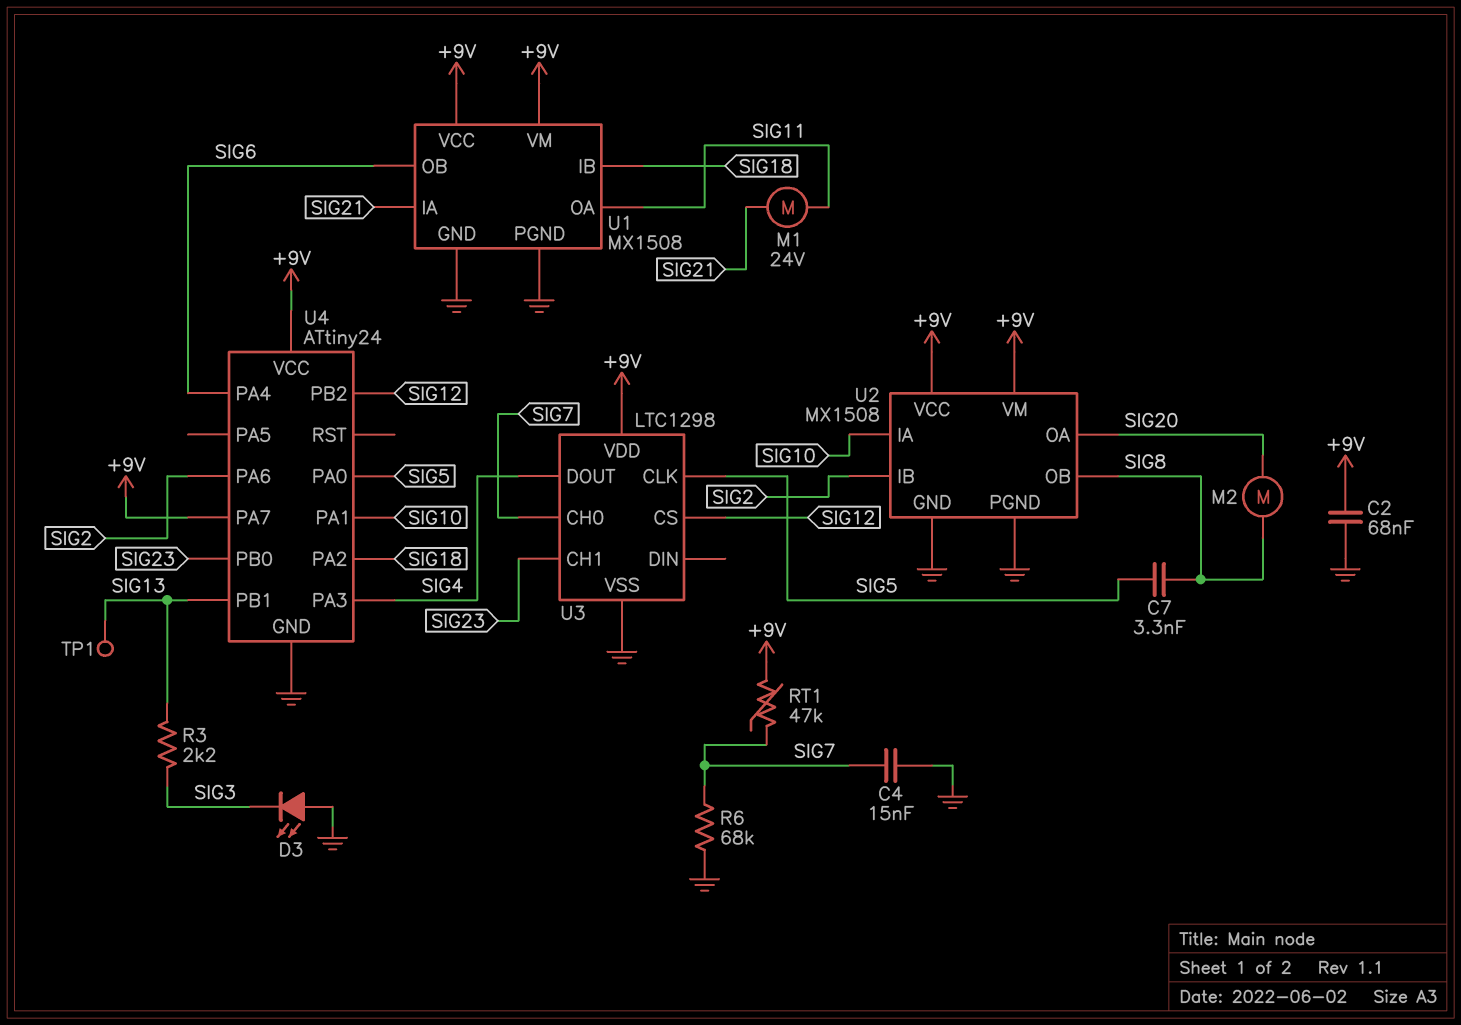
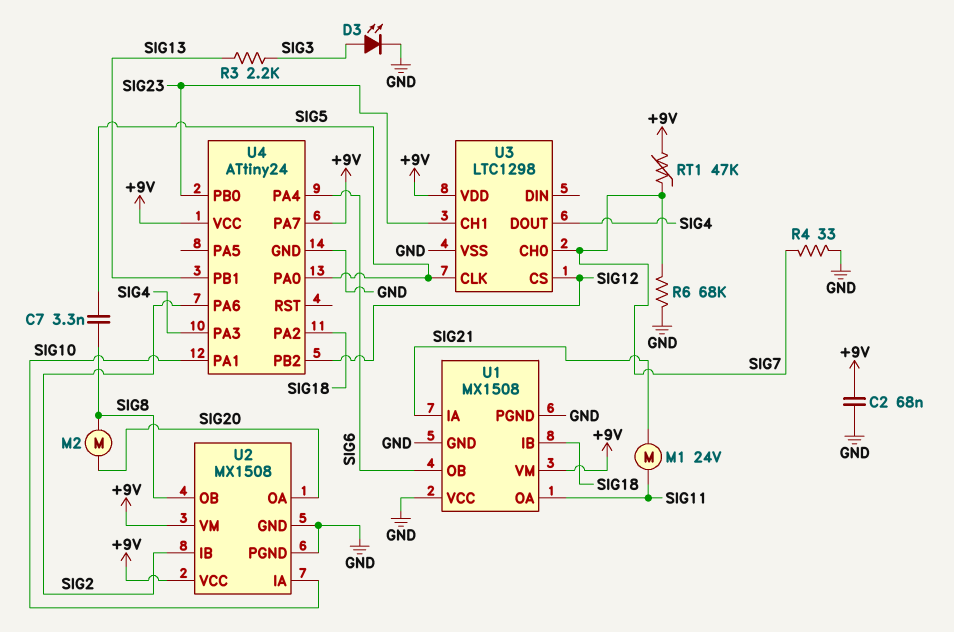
C4: 15nF (GND, SIG7) -> none
D3: LED (A GND, K SIG3) -> LED (A SIG3, K GND)
R4: none -> 33 (GND, SIG7)
TP1: test point (SIG13) -> none
U1 pin VCC: +9V -> GND

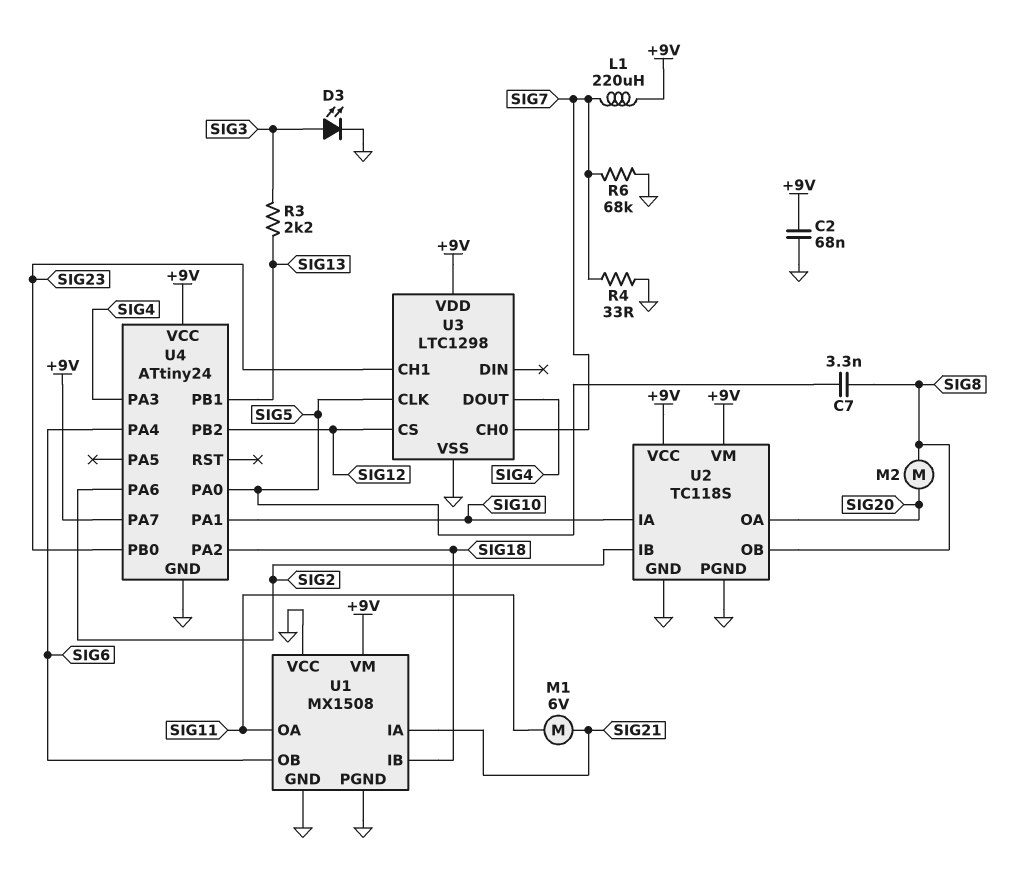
L1: none -> 220uH (+9V, SIG7)
M1: motor 24V (SIG11, SIG21) -> motor 6V (SIG11, SIG21)
RT1: 47k (+9V, SIG7) -> none
U2: MX1508 -> TC118S

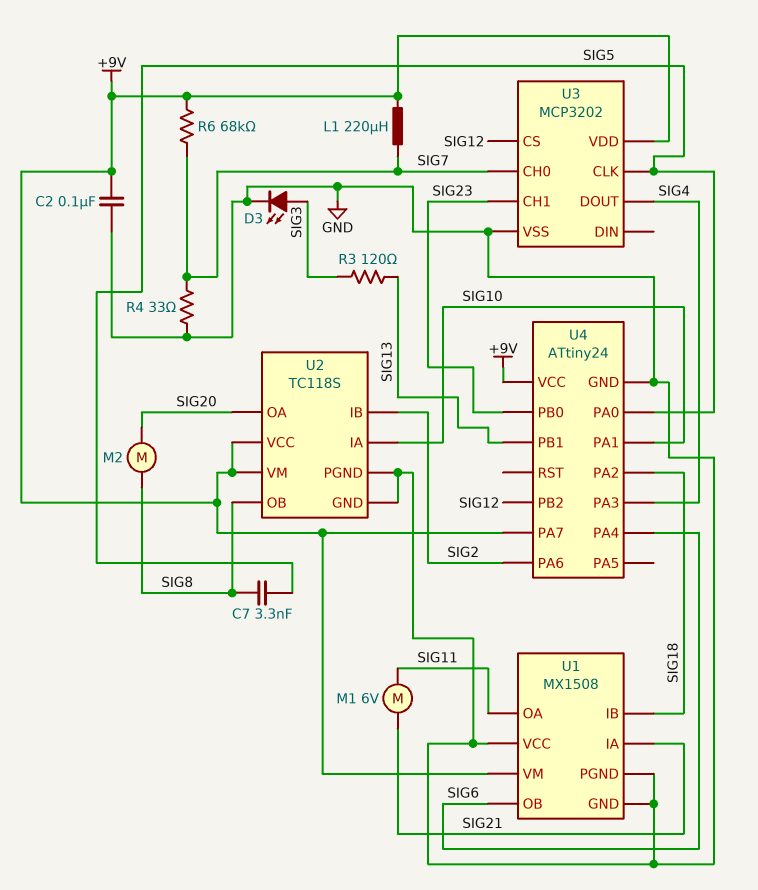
C2: 68nF (+9V, GND) -> 100nF (+9V, GND)
R3: 2.2k (SIG3, SIG13) -> 120 (SIG3, SIG13)
R6: 68k (GND, SIG7) -> 68k (+9V, SIG7)
U3: LTC1298 -> MCP3202

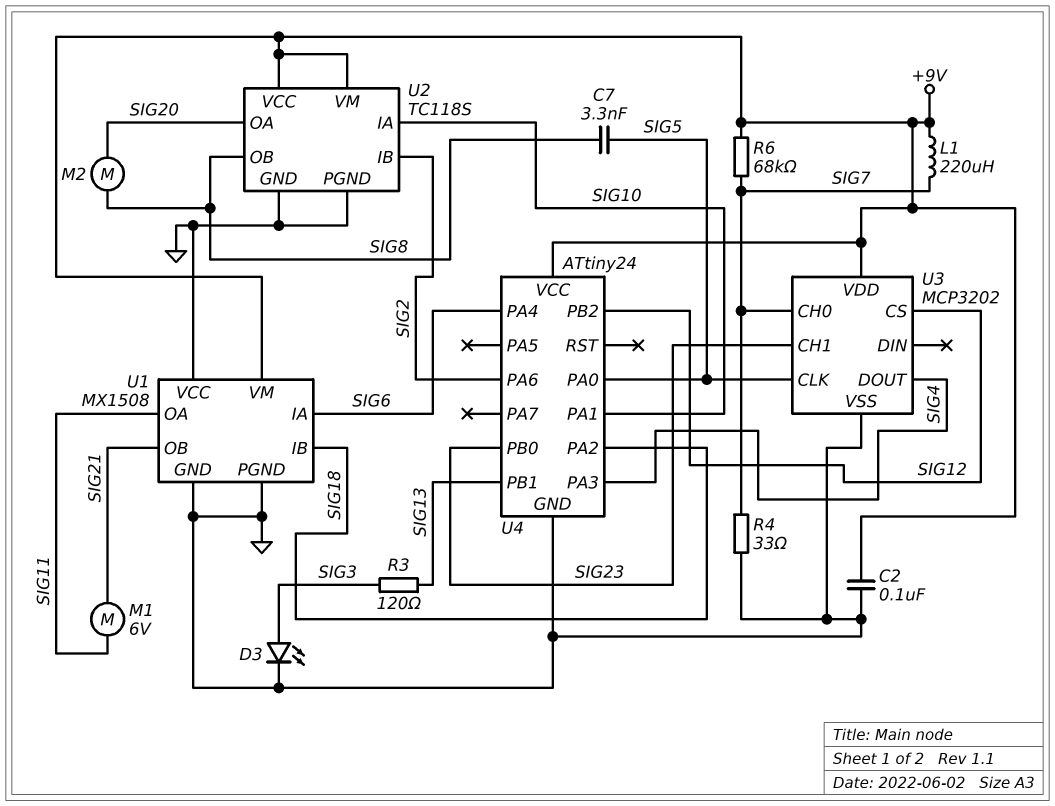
U1 pin IA: SIG21 -> SIG6
U1 pin OB: SIG6 -> SIG21
U4 pin PA7: +9V -> none

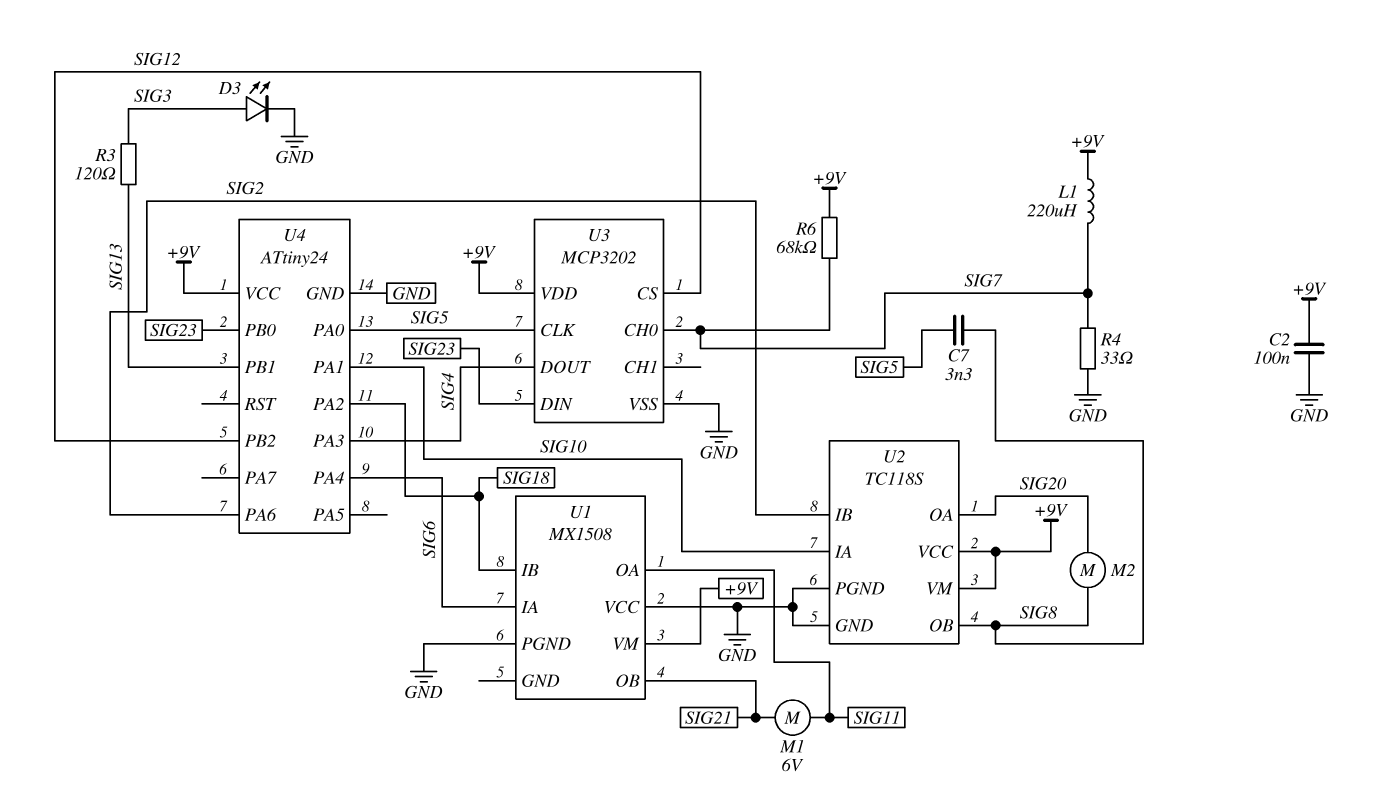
U1 pin GND: GND -> none
U3 pin CH1: SIG23 -> none
U3 pin DIN: none -> SIG23

